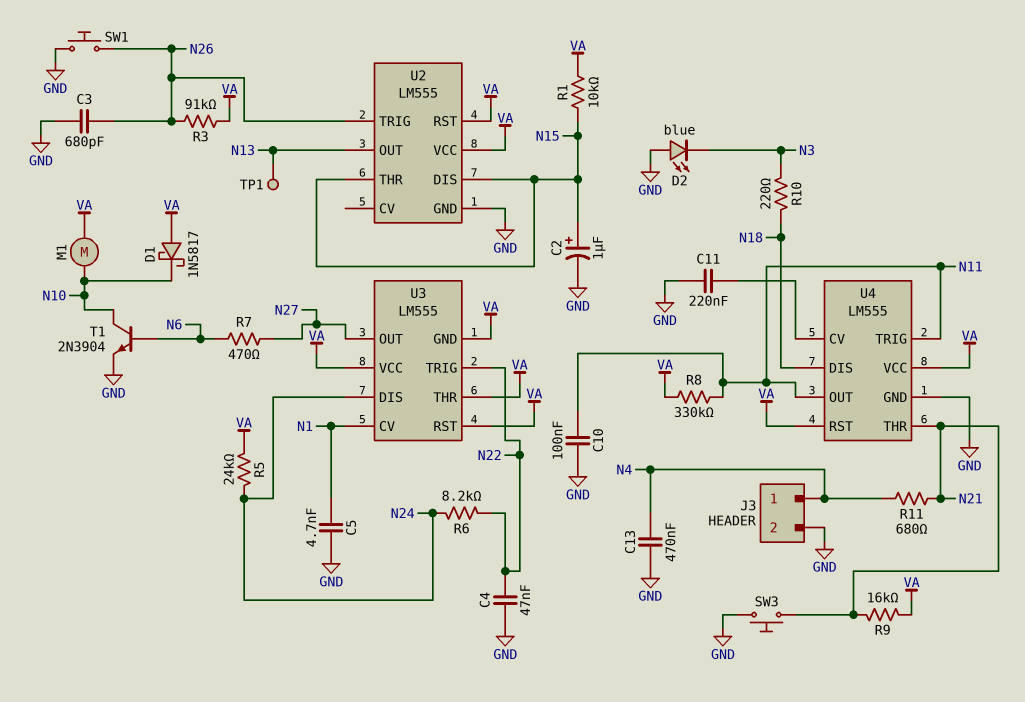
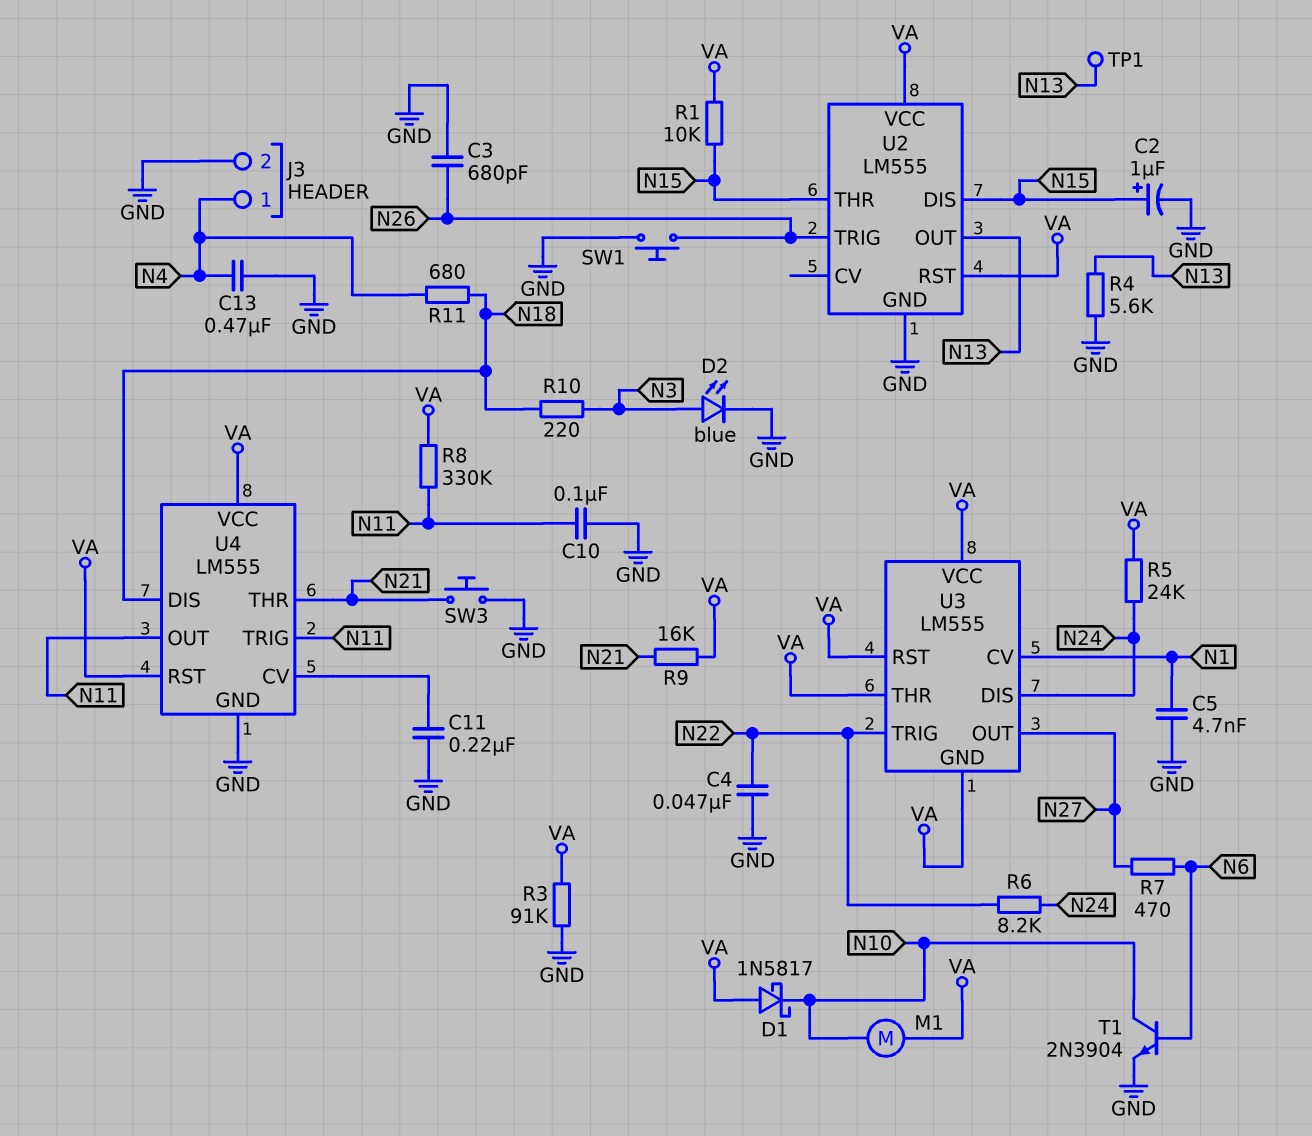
D2: LED blue (A GND, K N3) -> LED blue (A N3, K GND)
R3: 91k (N26, VA) -> 91k (GND, VA)
R4: none -> 5.6k (GND, N13)
R11: 680 (N4, N21) -> 680 (N4, N18)

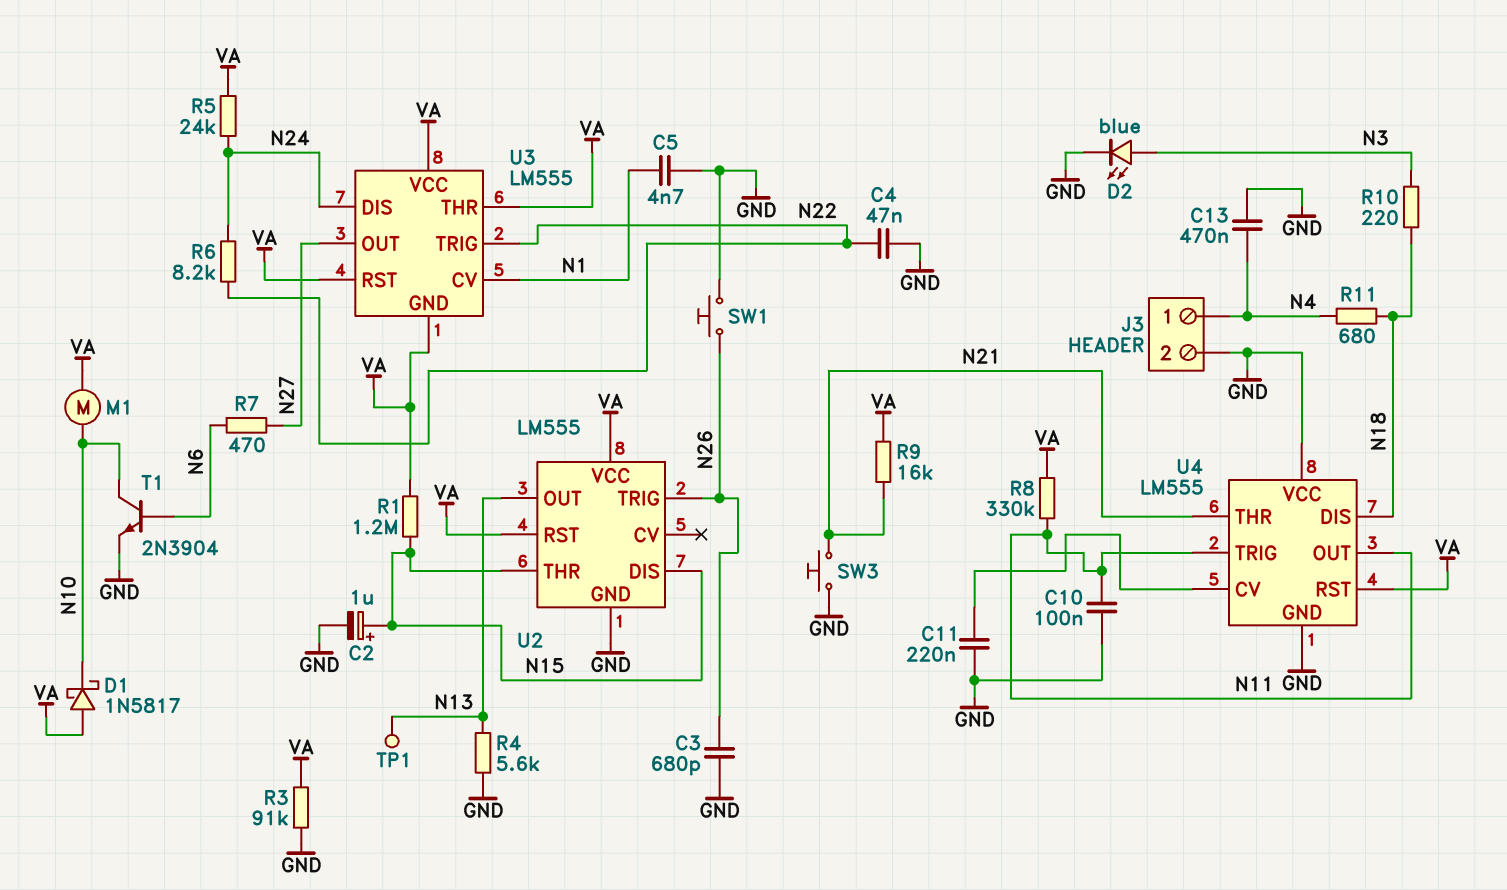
R1: 10k (N15, VA) -> 1.2M (N15, VA)
U4 pin VCC: VA -> GND

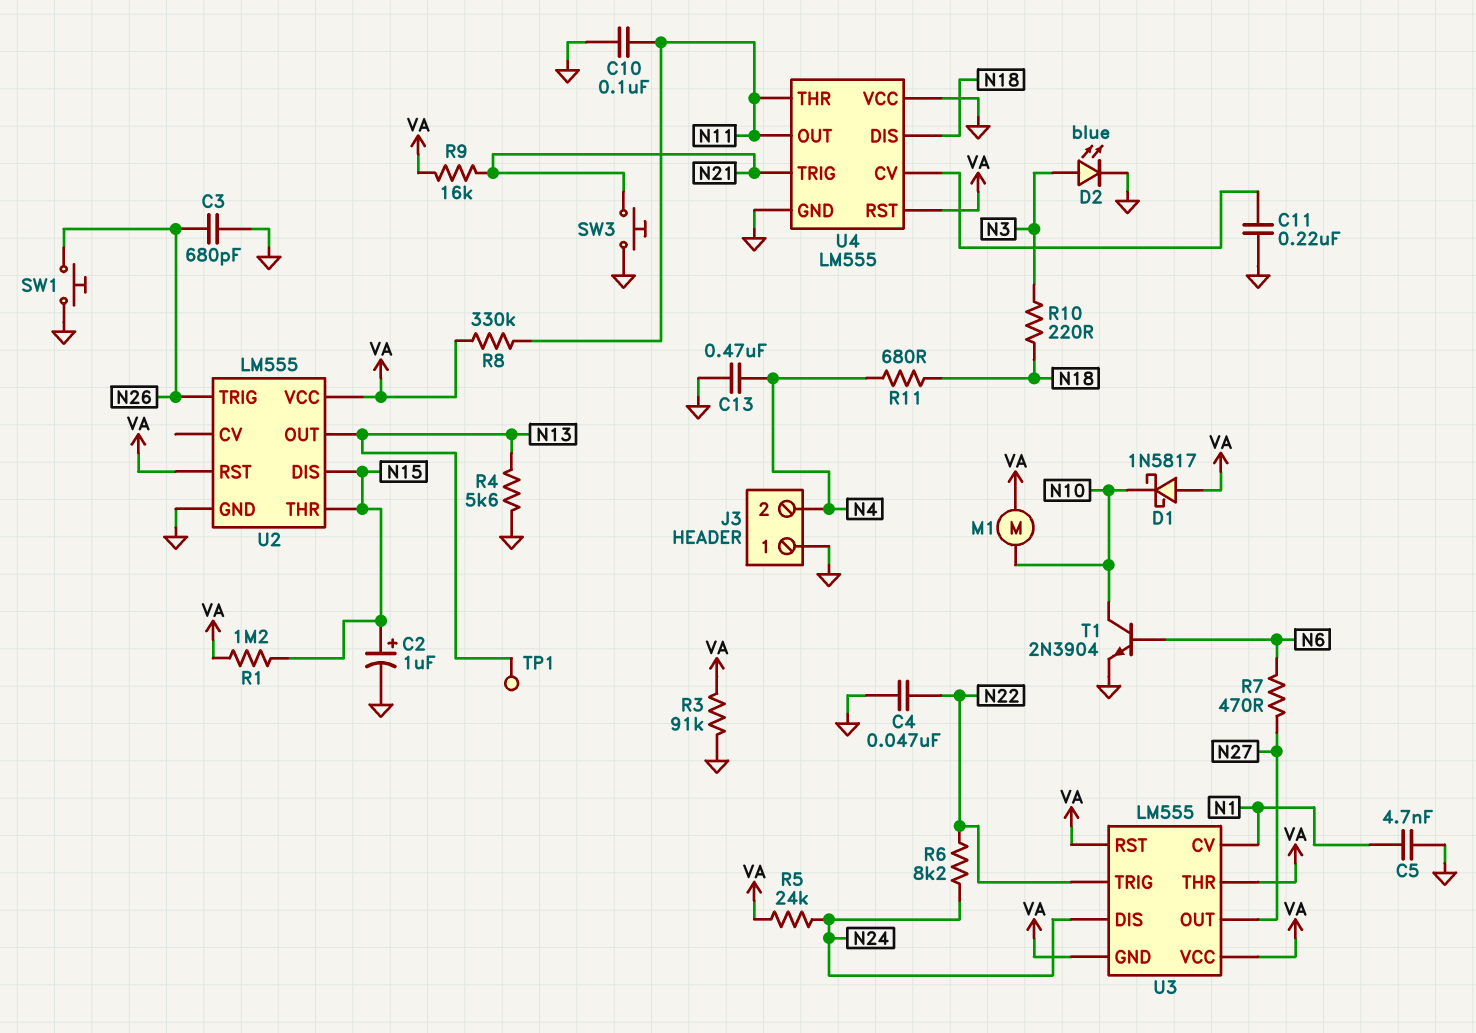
J3 pin 1: N4 -> GND
J3 pin 2: GND -> N4
U4 pin THR: N21 -> N11
U4 pin TRIG: N11 -> N21

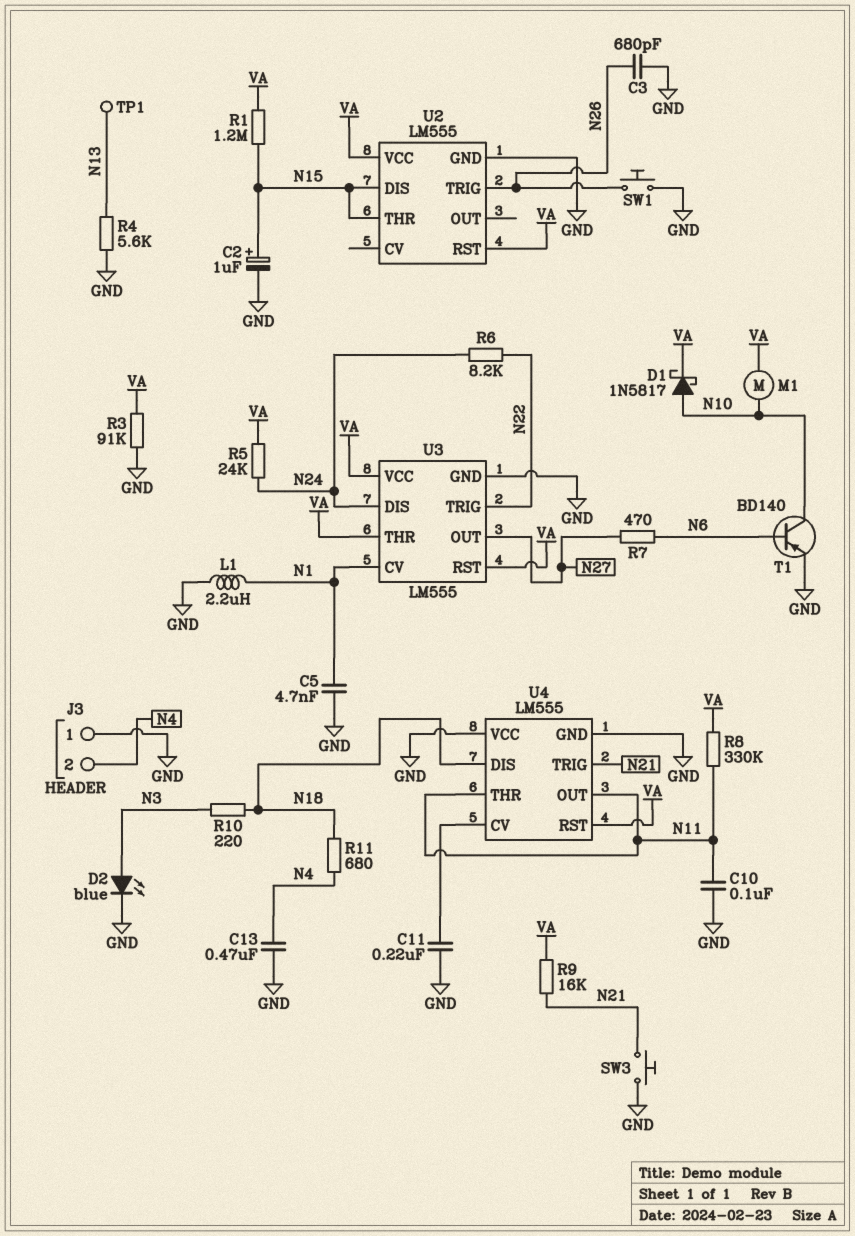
C4: 47nF (GND, N22) -> none
D1: schottky 1N5817 (A VA, K N10) -> schottky 1N5817 (A N10, K VA)
L1: none -> 2.2uH (GND, N1)
T1: NPN 2N3904 (B N6, C N10, E GND) -> PNP BD140 (B N6, C N10, E GND)
U2 pin OUT: N13 -> none
U3 pin GND: VA -> GND

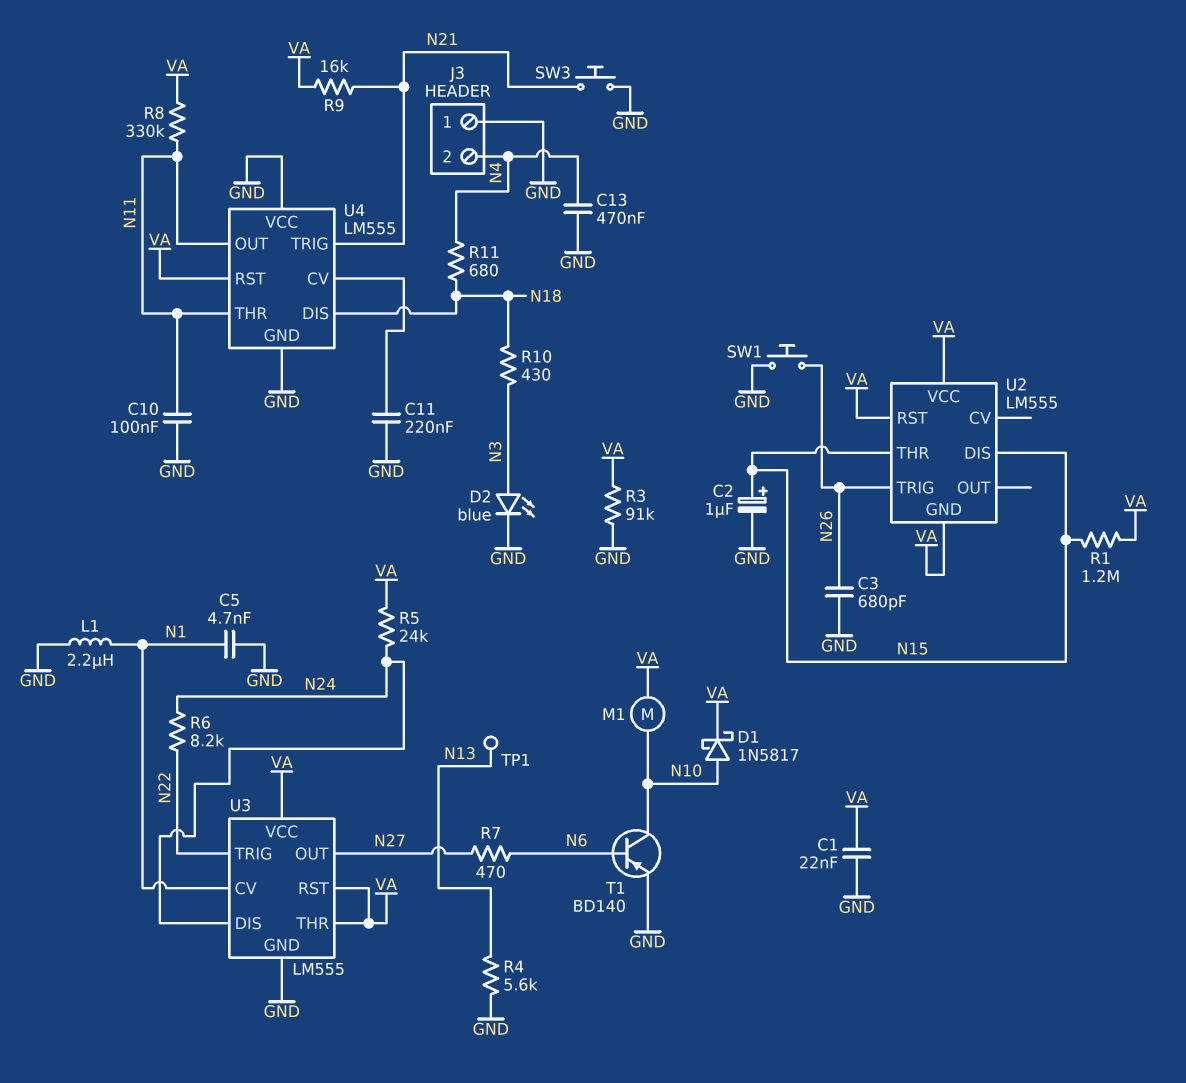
C1: none -> 22nF (GND, VA)
R10: 220 (N3, N18) -> 430 (N3, N18)
U2 pin GND: GND -> VA

